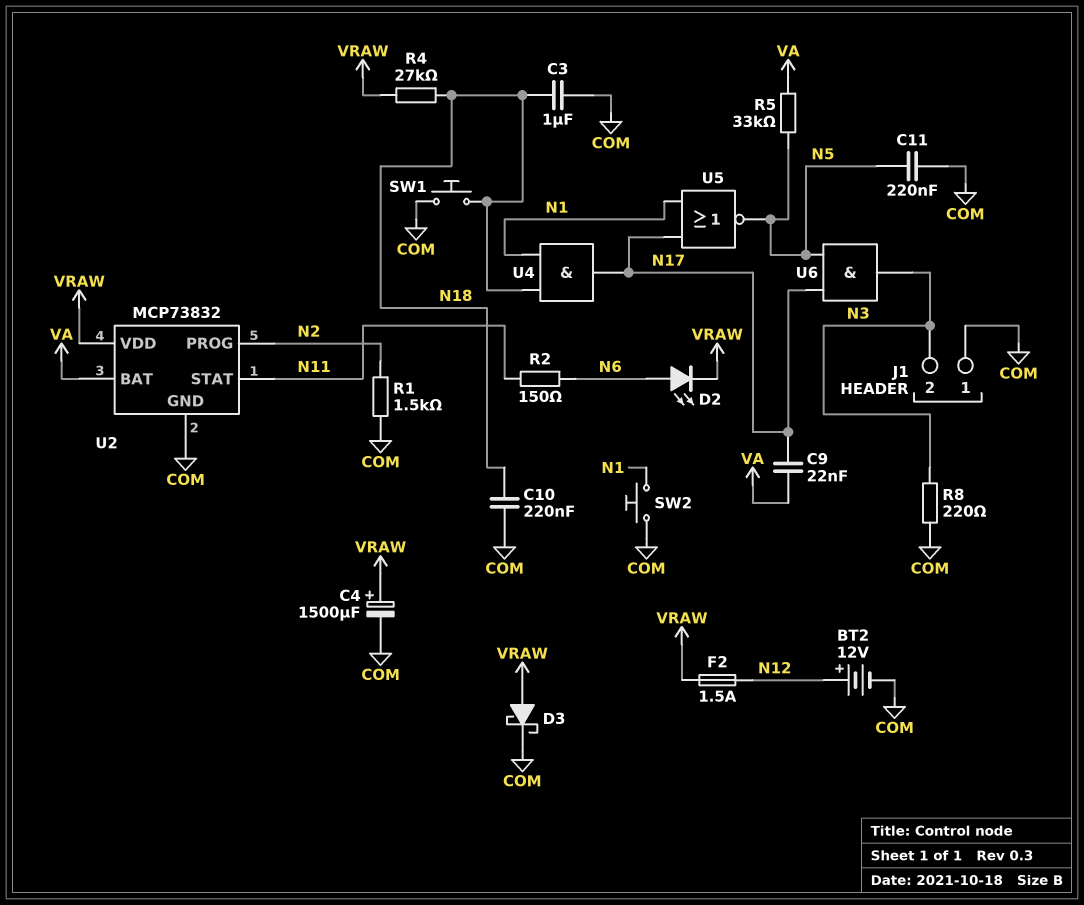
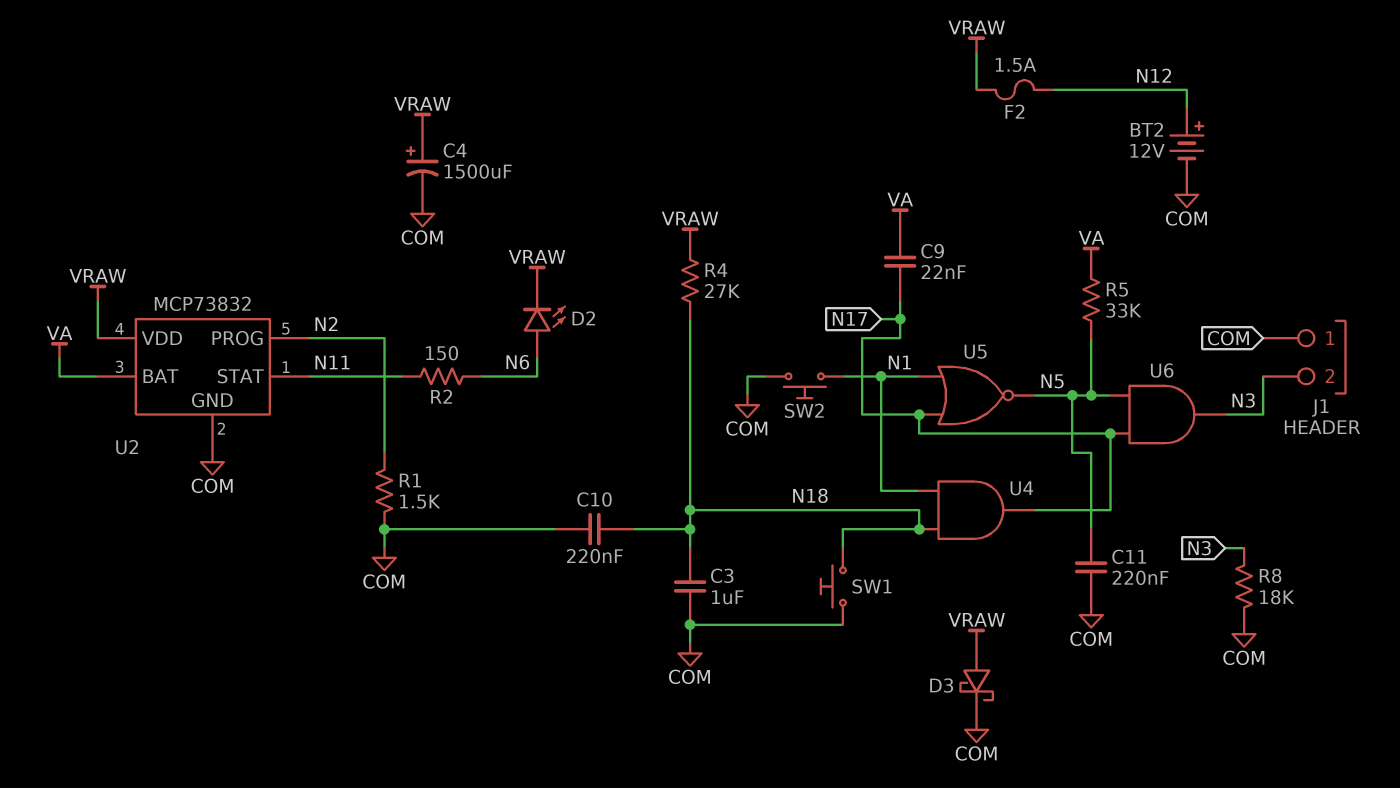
R8: 220 (COM, N3) -> 18k (COM, N3)

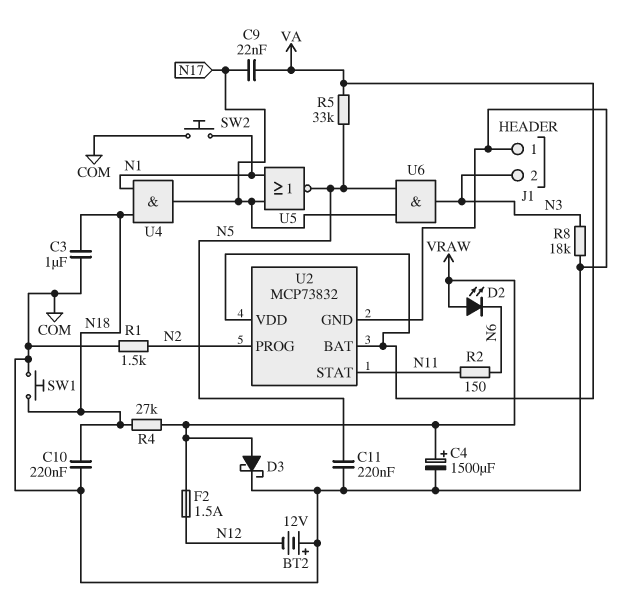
BT2: 12V (plus N12, minus COM) -> 12V (plus COM, minus N12)
D2: LED (A N6, K VRAW) -> LED (A VRAW, K N6)
U2 pin VDD: VRAW -> VA

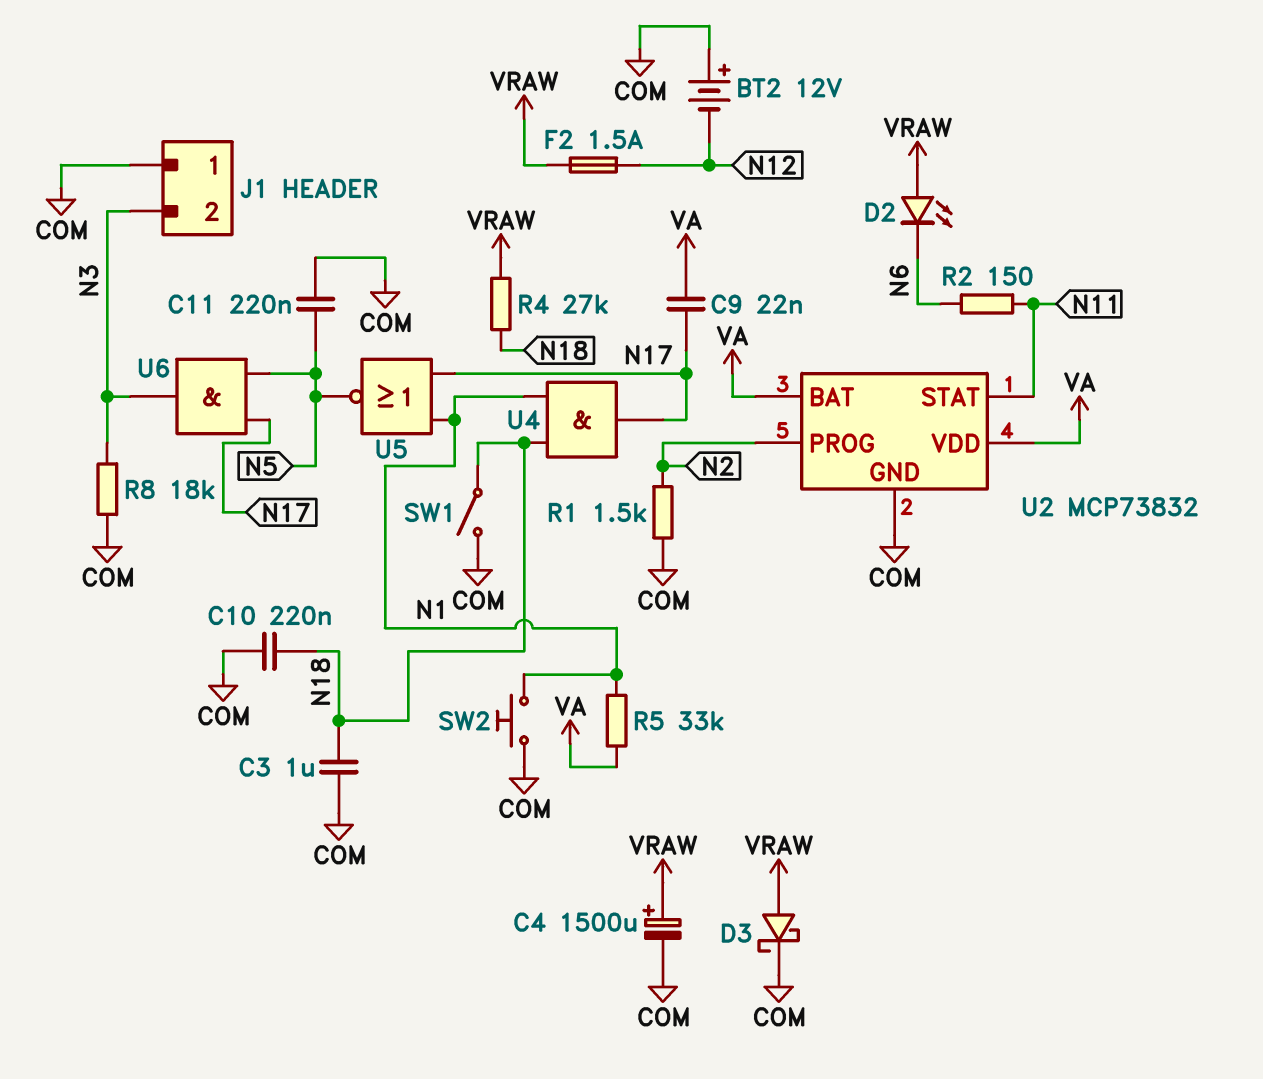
R5: 33k (N5, VA) -> 33k (N1, VA)
SW1: button (COM, N18) -> switch (COM, N18)

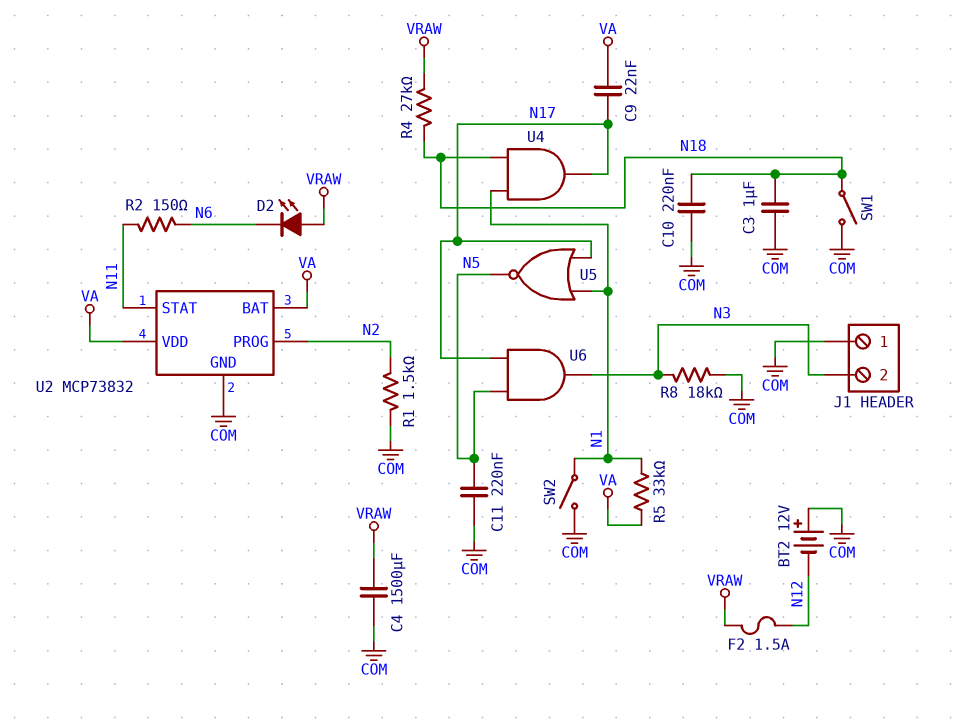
C4: 1500uF (plus VRAW, minus COM) -> 1500uF (COM, VRAW)
D3: schottky (A VRAW, K COM) -> none
SW2: button (COM, N1) -> switch (COM, N1)

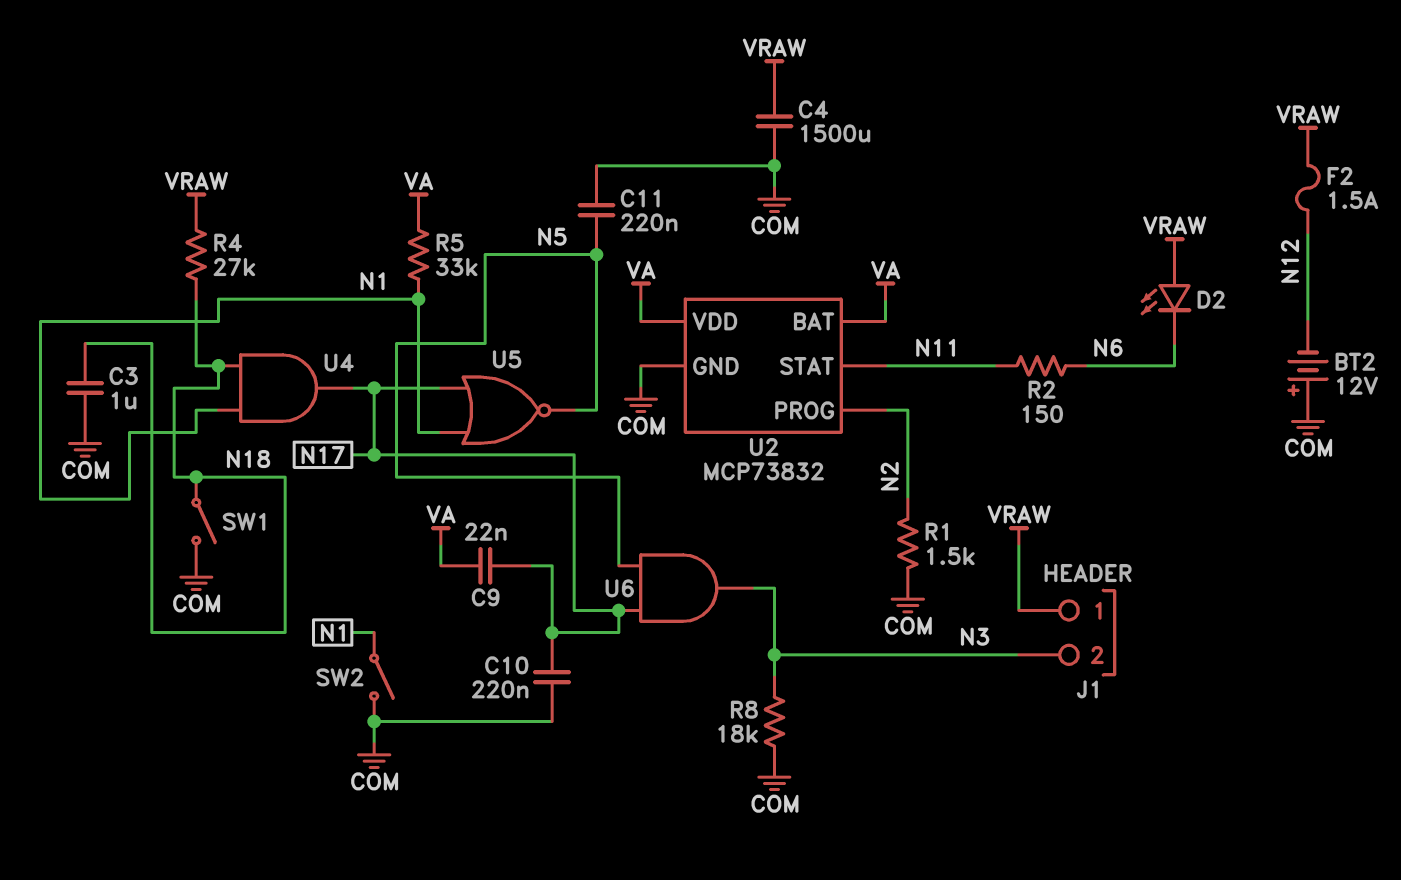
C10: 220nF (COM, N18) -> 220nF (COM, N17)
J1 pin 1: COM -> VRAW

